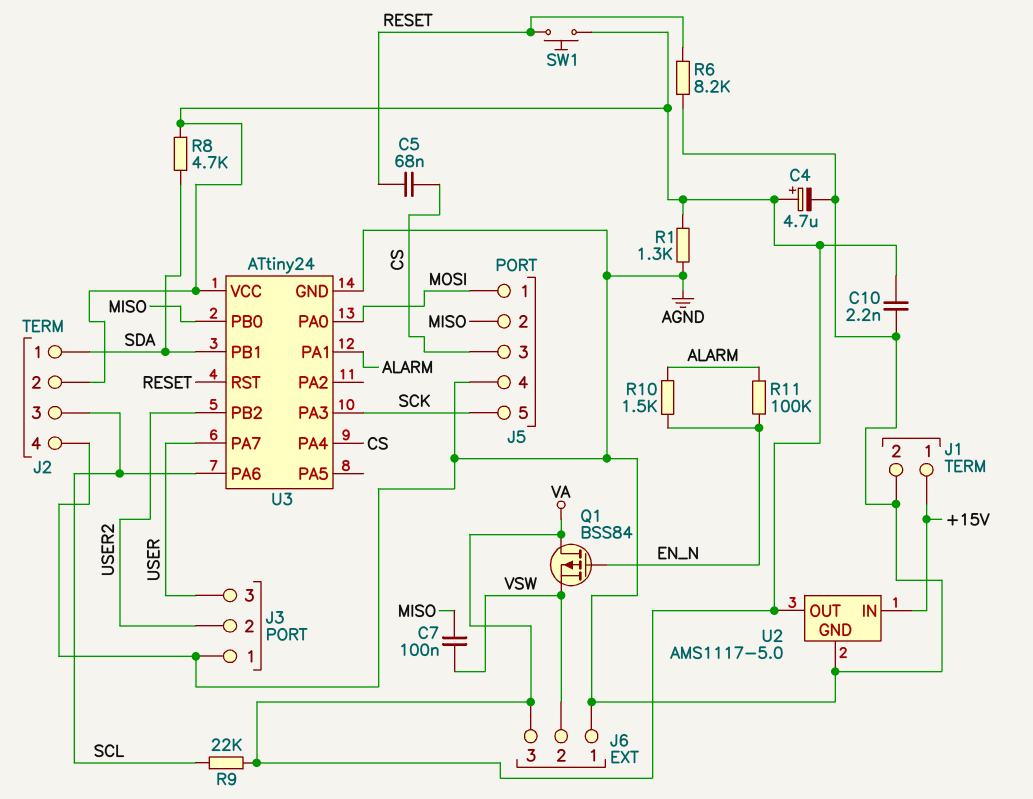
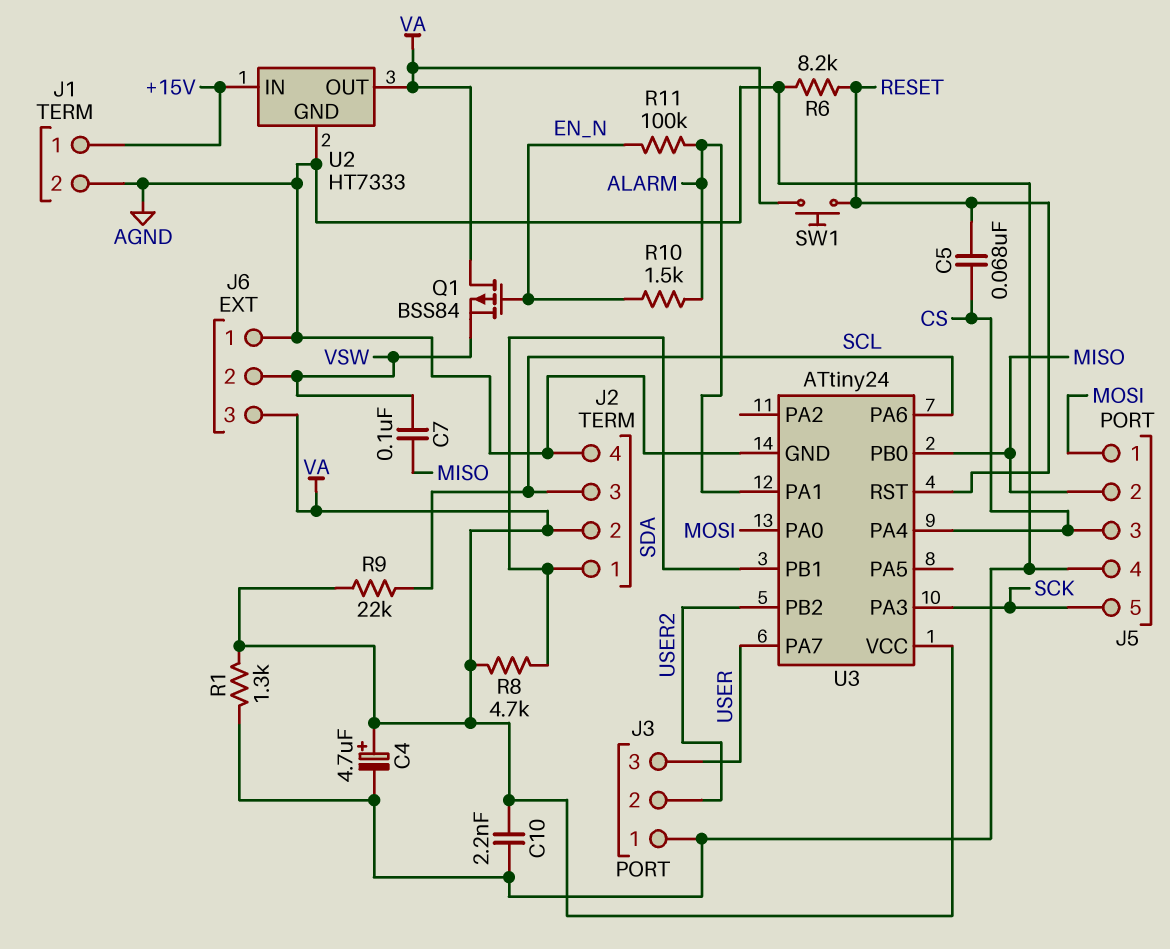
U2: AMS1117-5.0 -> HT7333

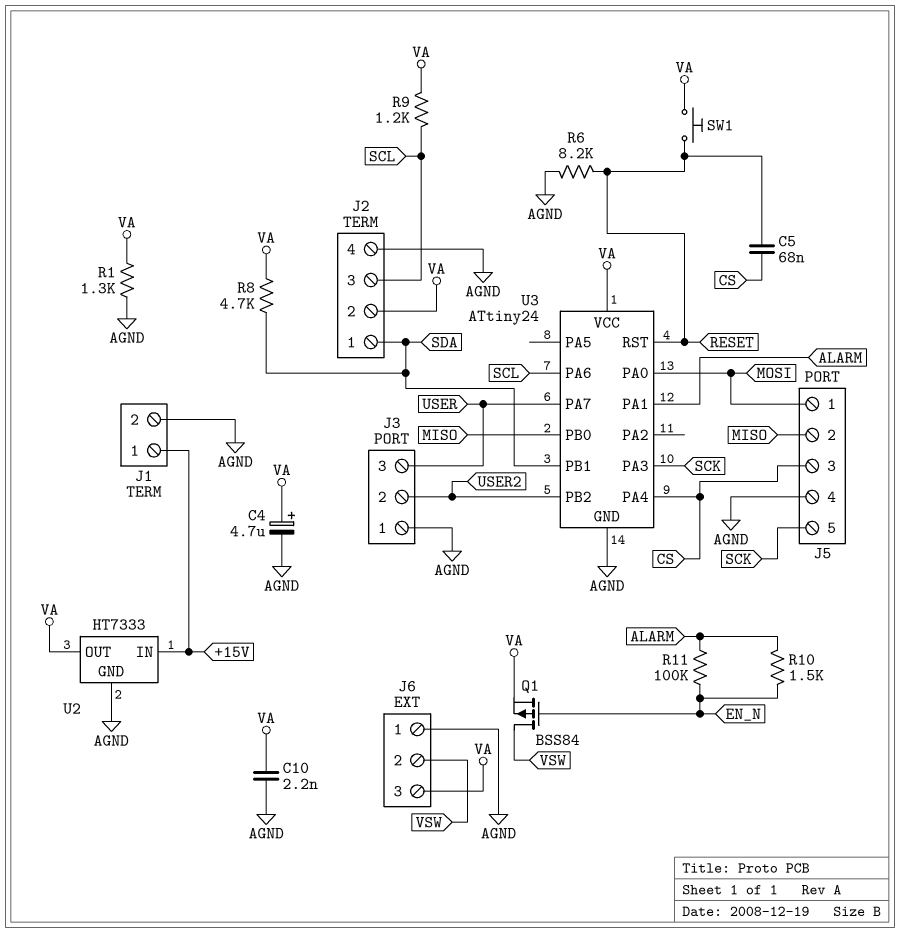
C7: 100nF (MISO, VSW) -> none
Q1: PMOS BSS84 (G EN_N, D VA, S VSW) -> PMOS BSS84 (G EN_N, D VSW, S VA)
R9: 22k (SCL, VA) -> 1.2k (SCL, VA)

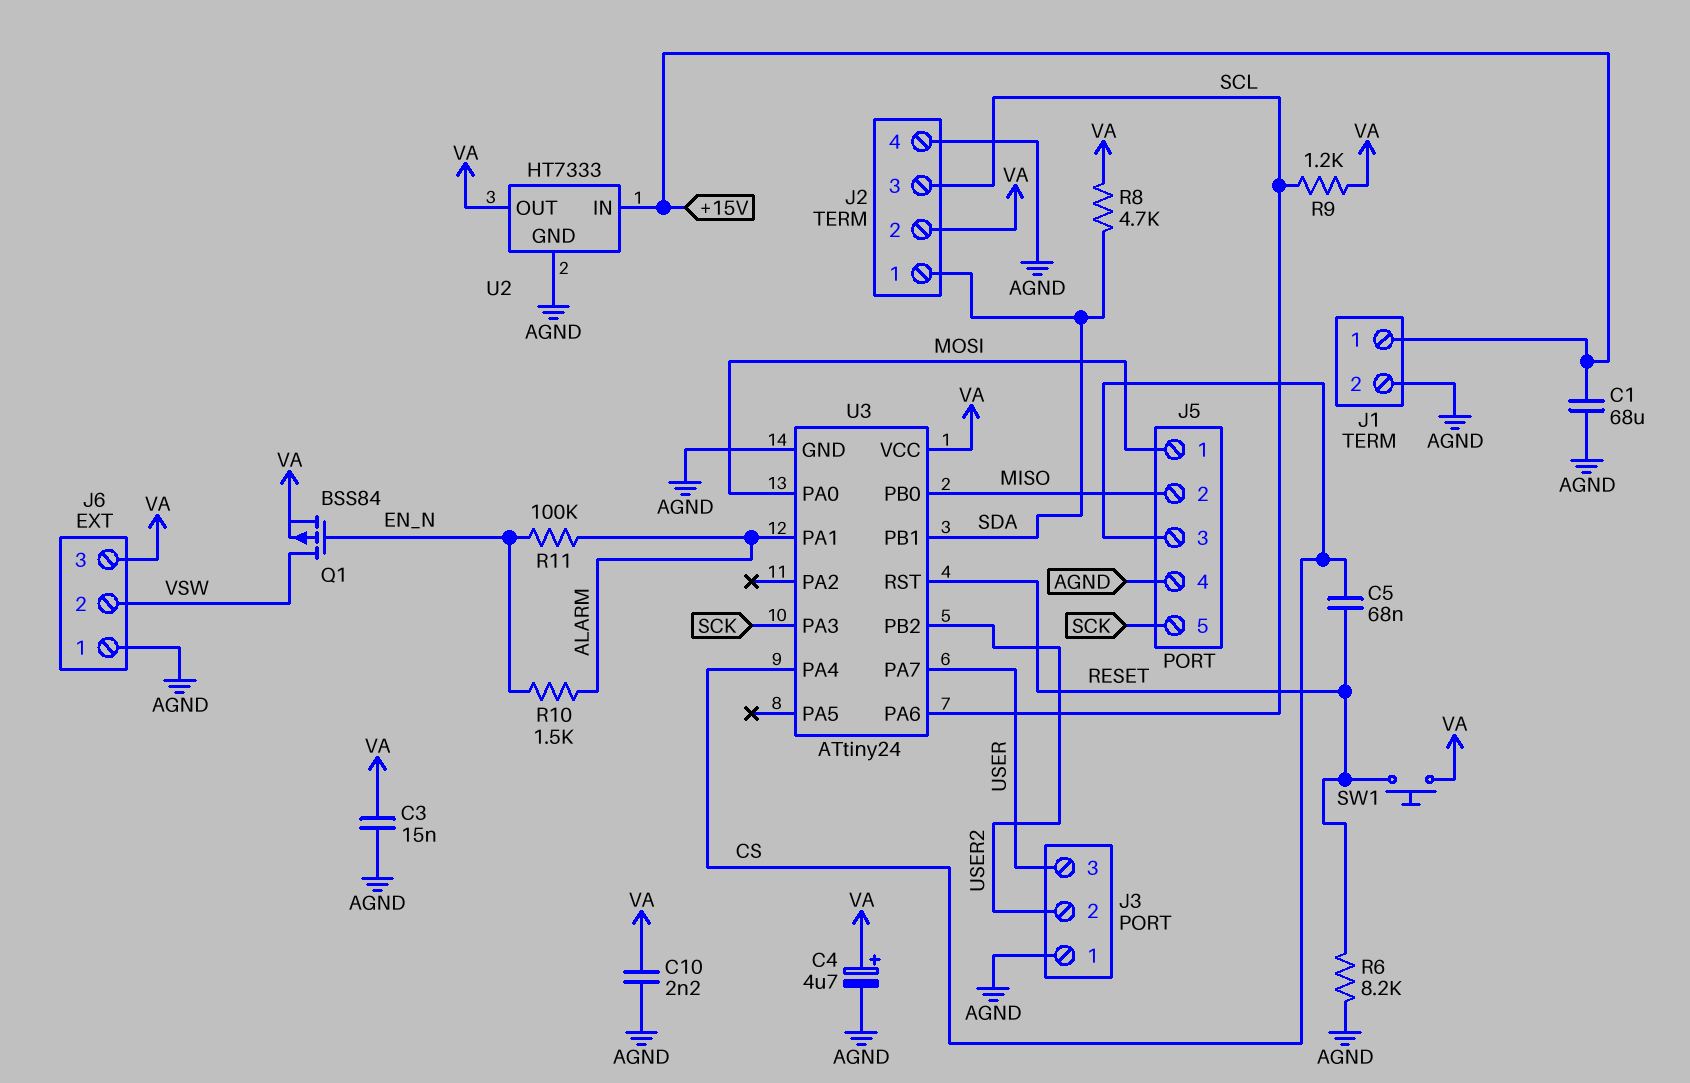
C1: none -> 68uF (+15V, AGND)
C3: none -> 15nF (AGND, VA)
R1: 1.3k (AGND, VA) -> none

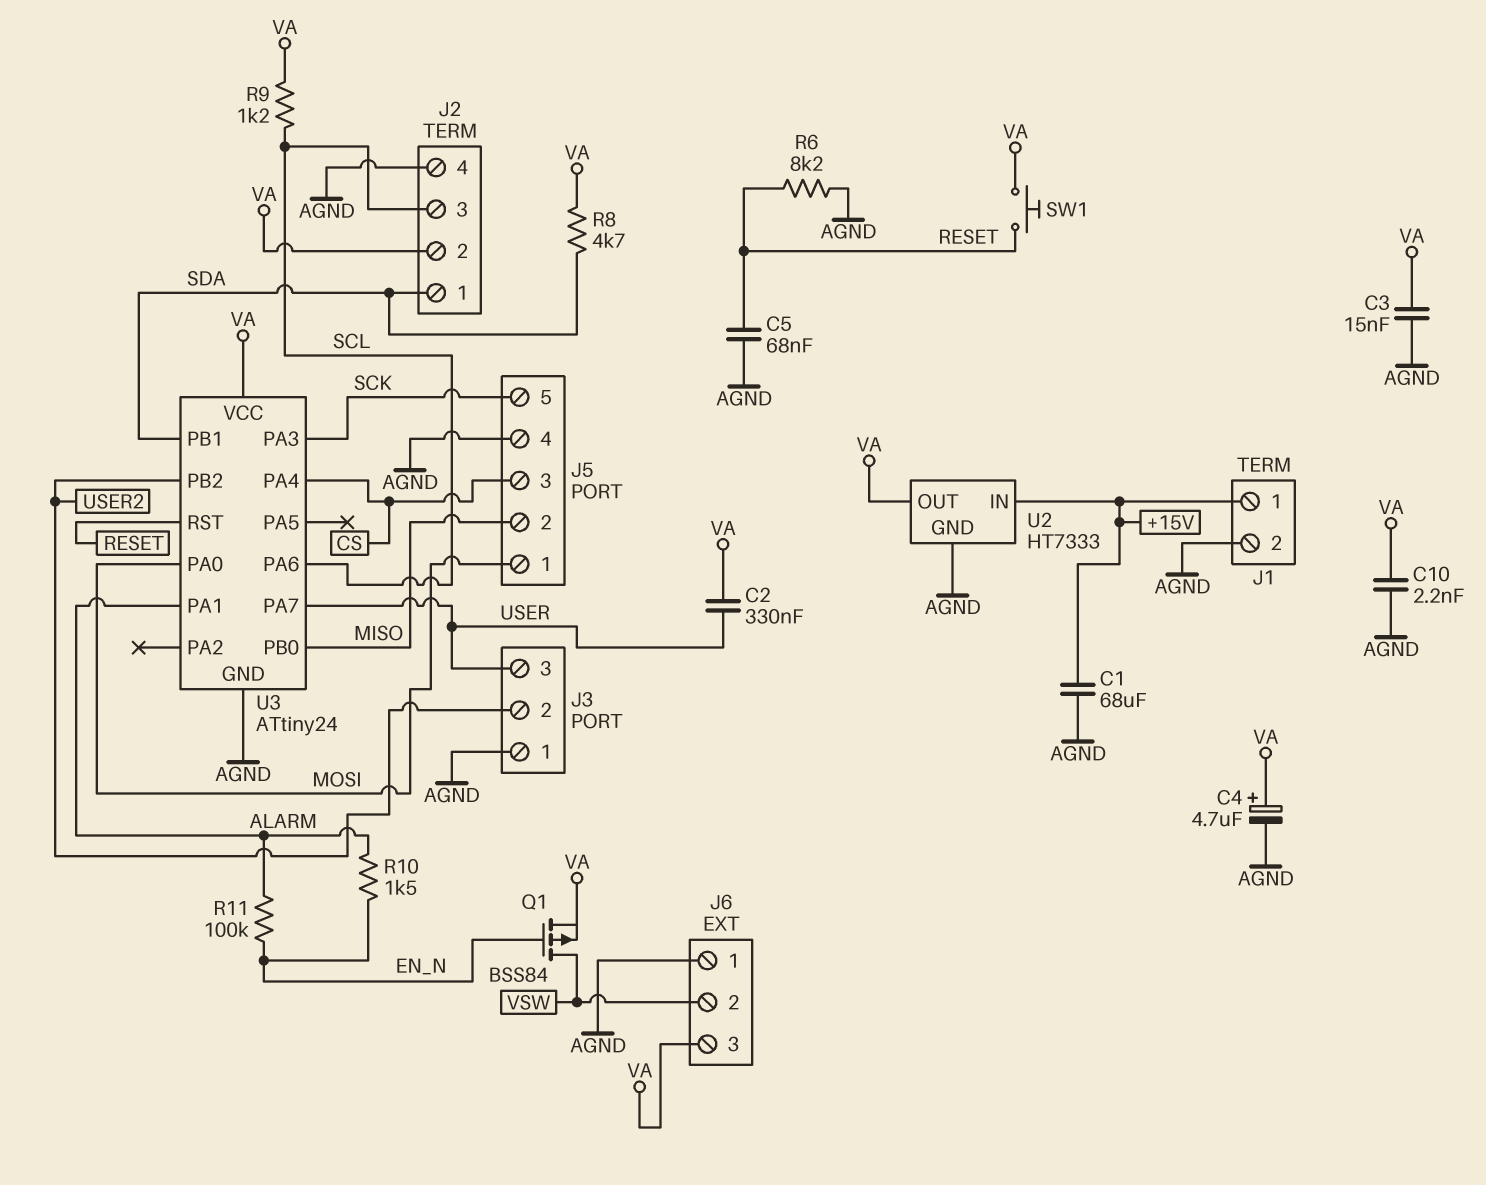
C2: none -> 330nF (USER, VA)
C5: 68nF (CS, RESET) -> 68nF (AGND, RESET)

